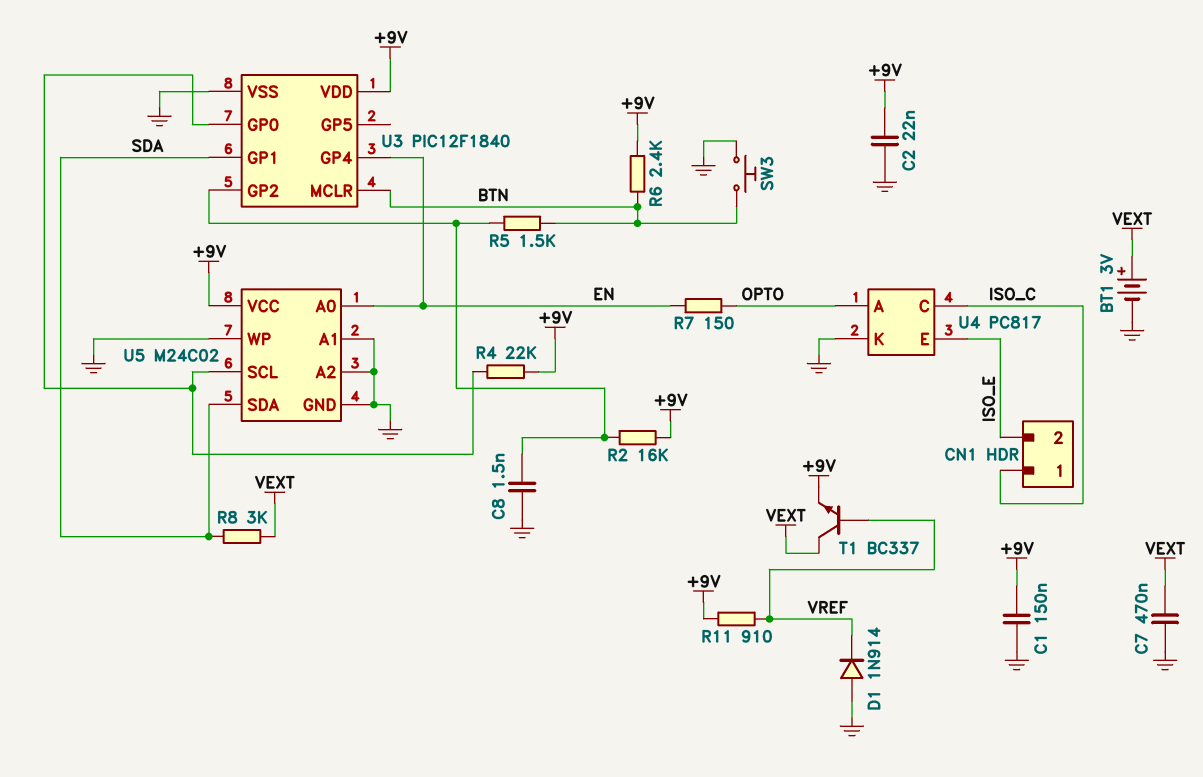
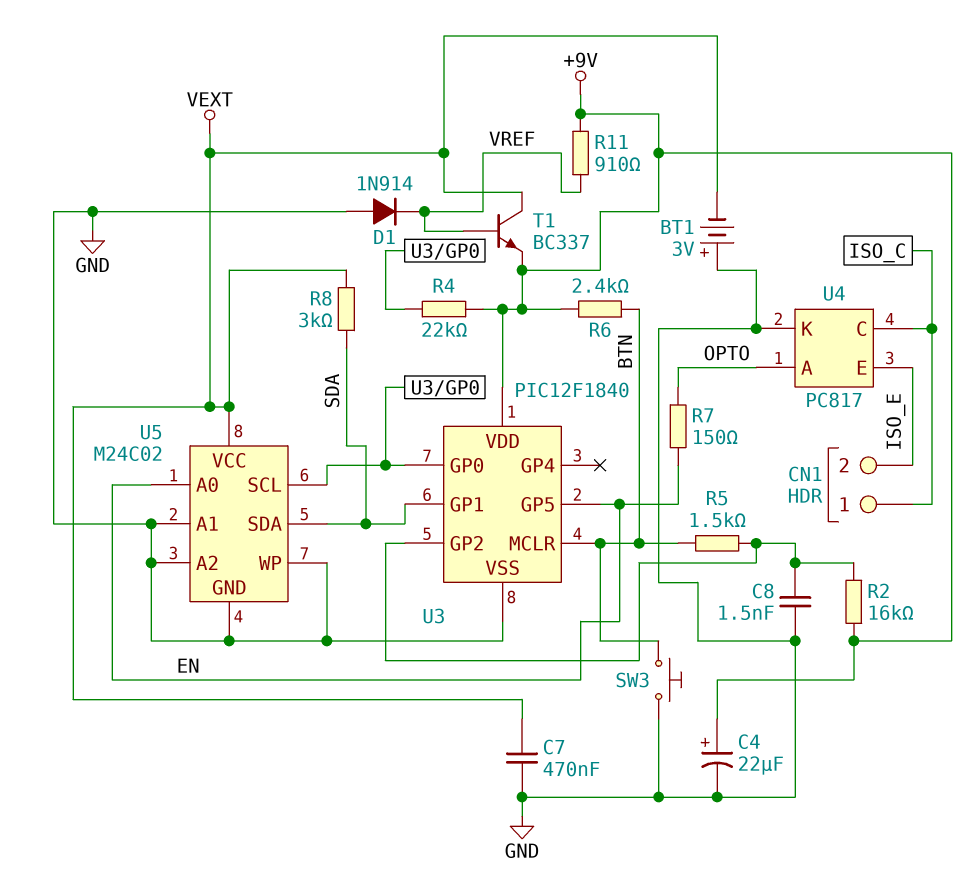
BT1: 3V (plus VEXT, minus GND) -> 3V (plus GND, minus VEXT)
C1: 150nF (+9V, GND) -> none
C2: 22nF (+9V, GND) -> none
C4: none -> 22uF (plus +9V, minus GND)
U3 pin GP4: EN -> none
U3 pin GP5: none -> EN
U5 pin VCC: +9V -> VEXT

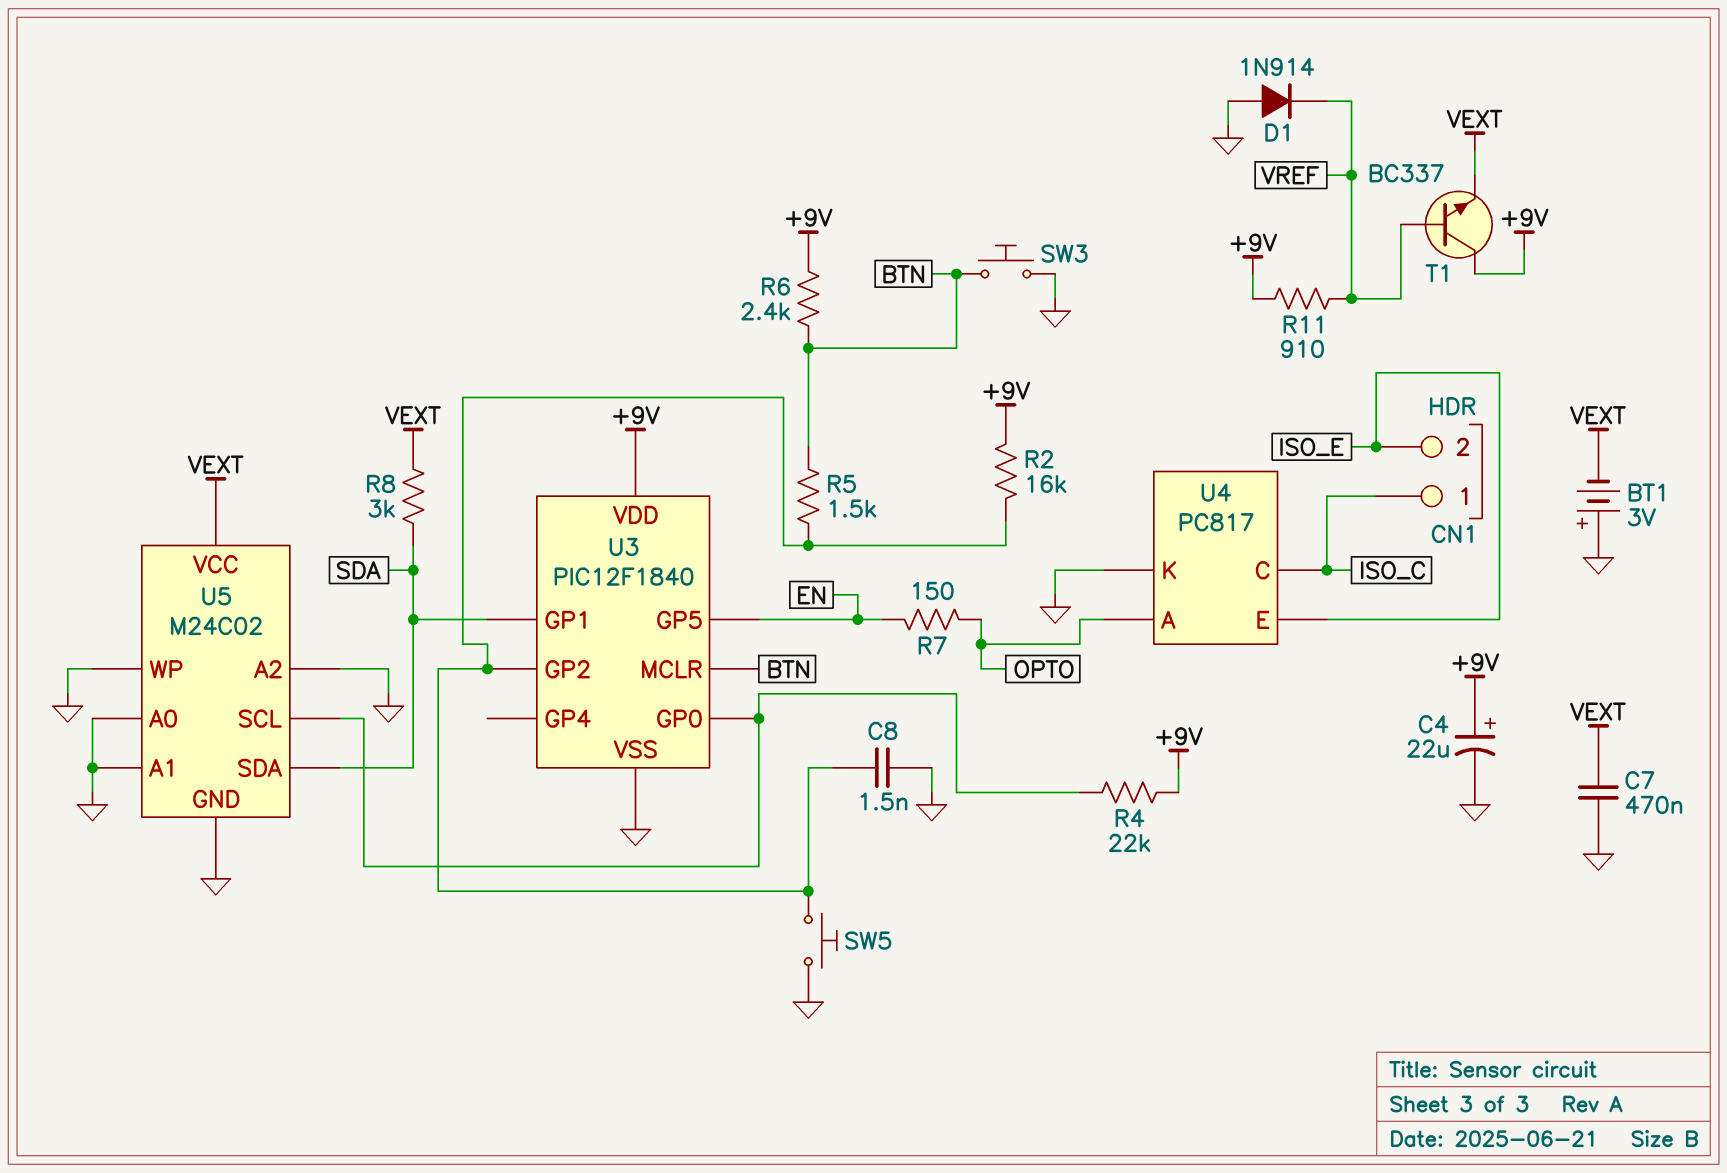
SW5: none -> button (GND, U3/GP2)
T1: NPN BC337 (B VREF, C VEXT, E +9V) -> NPN BC337 (B VREF, C +9V, E VEXT)
U5 pin A0: EN -> GND

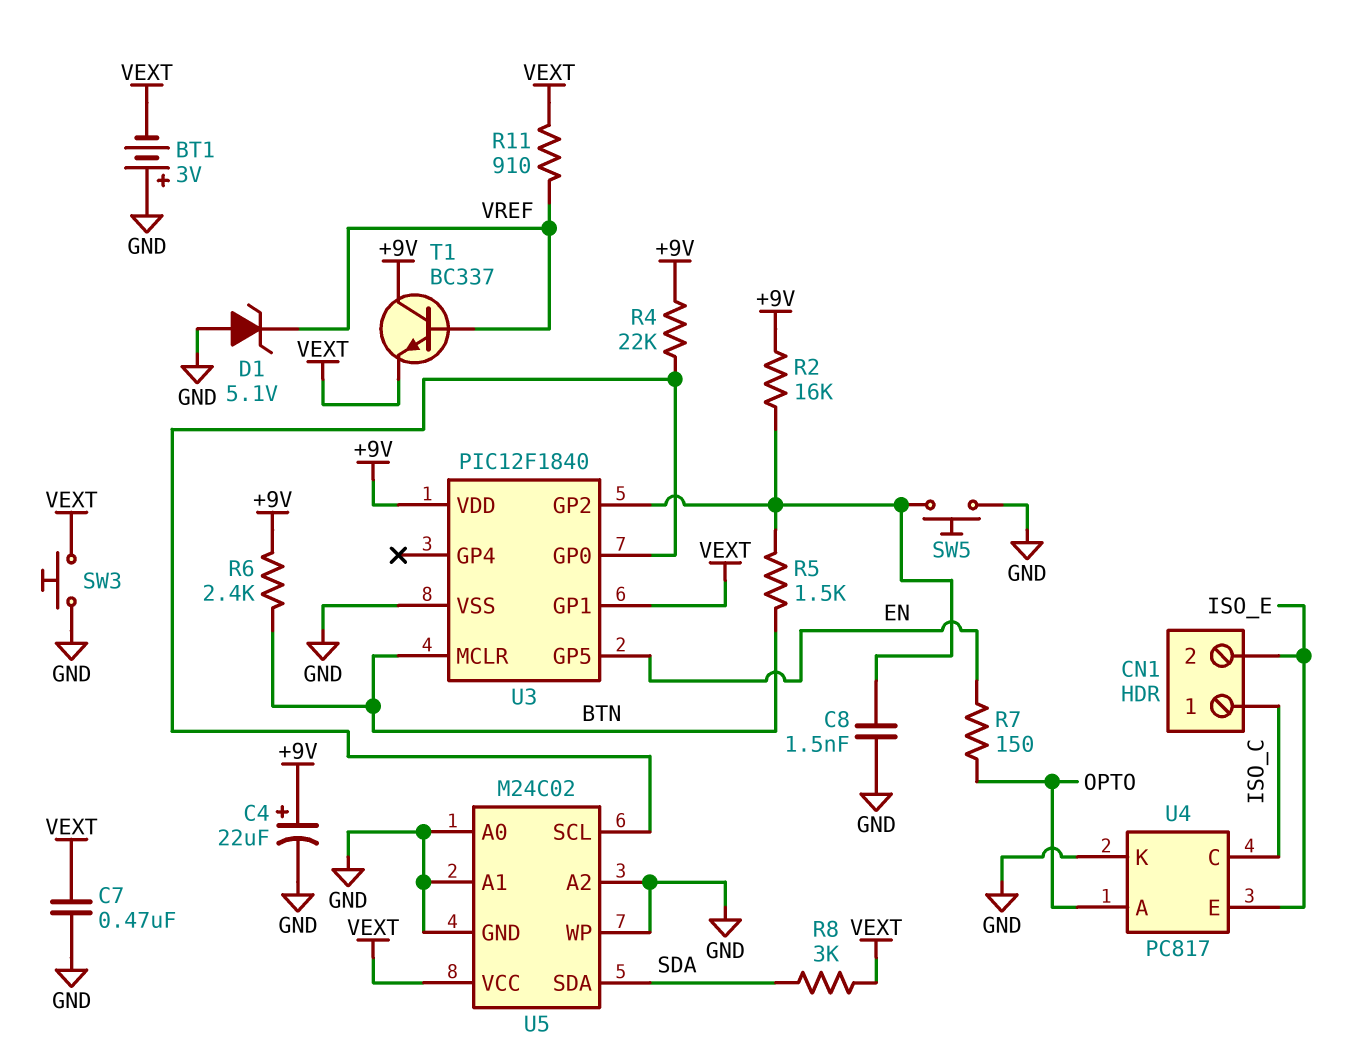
D1: diode 1N914 (A GND, K VREF) -> zener 5.1V (A GND, K VREF)
R11: 910 (+9V, VREF) -> 910 (VEXT, VREF)
SW3: button (BTN, GND) -> button (GND, VEXT)
U3 pin GP1: SDA -> VEXT

